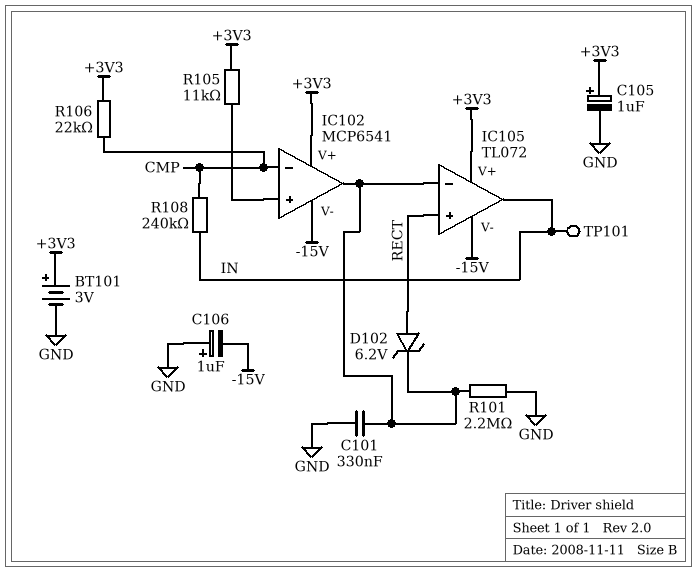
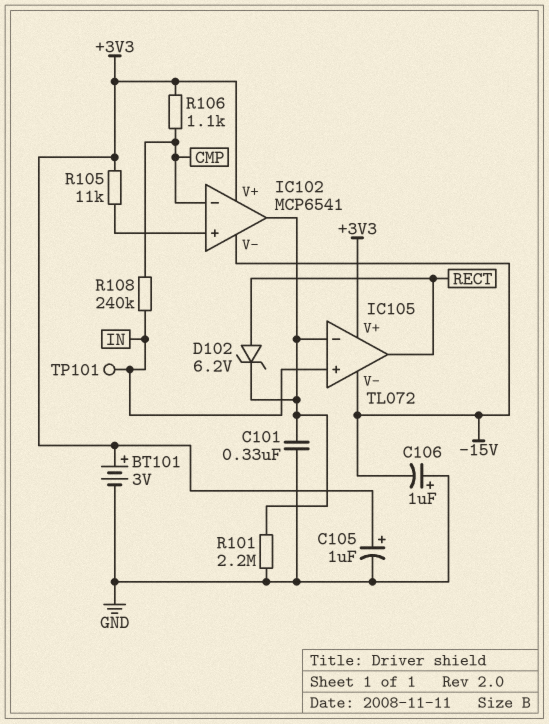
IC105 pin in+: RECT -> IN
IC105 pin out: IN -> RECT
R106: 22k (+3V3, CMP) -> 1.1k (+3V3, CMP)

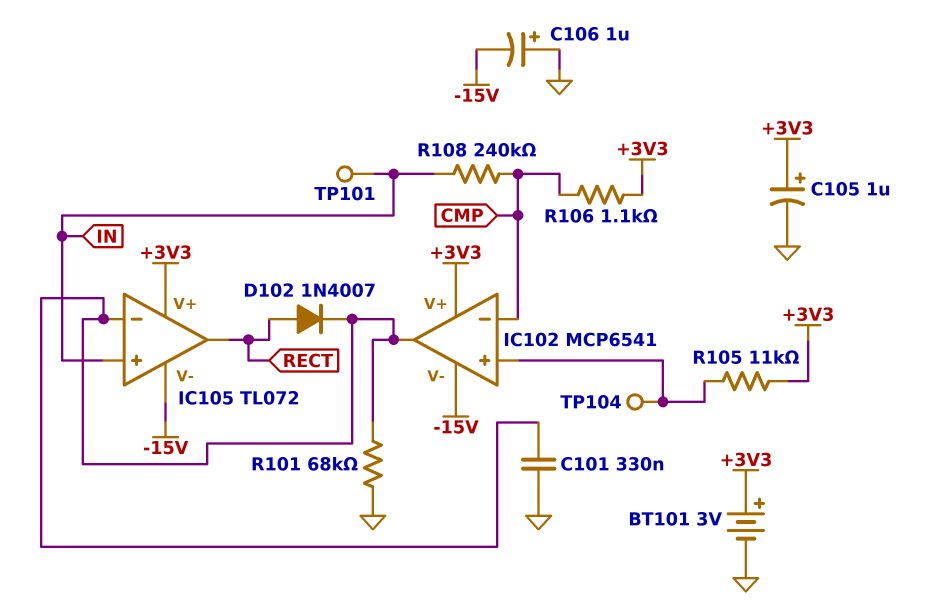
D102: zener 6.2V (A RECT, K IC102/out) -> diode 1N4007 (A RECT, K IC102/out)
R101: 2.2M (GND, IC102/out) -> 68k (GND, IC102/out)
TP104: none -> test point (IC102/in+)

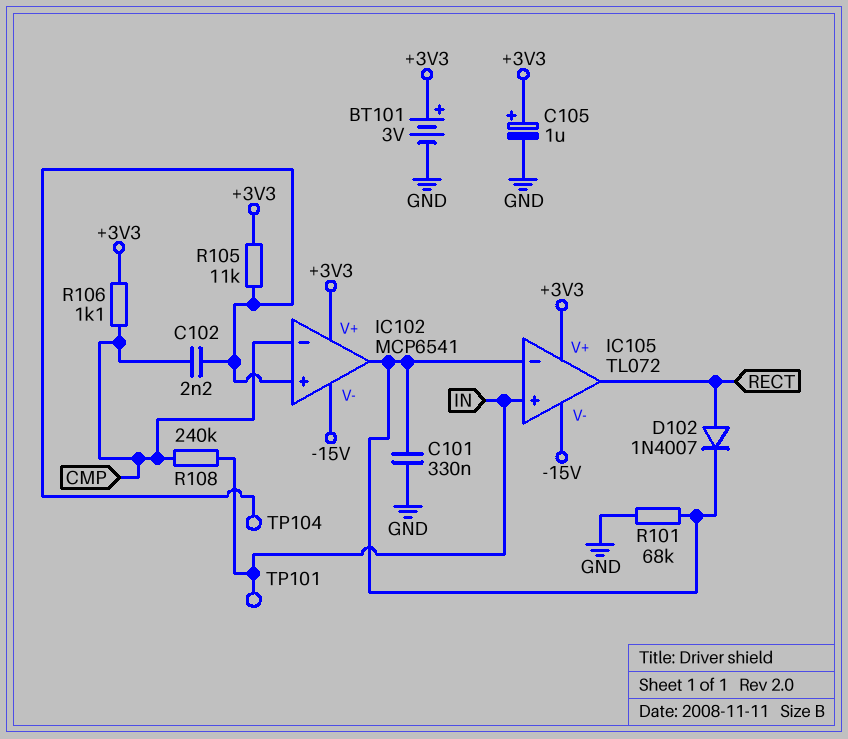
C102: none -> 2.2nF (CMP, IC102/in+)
C106: 1uF (plus GND, minus -15V) -> none

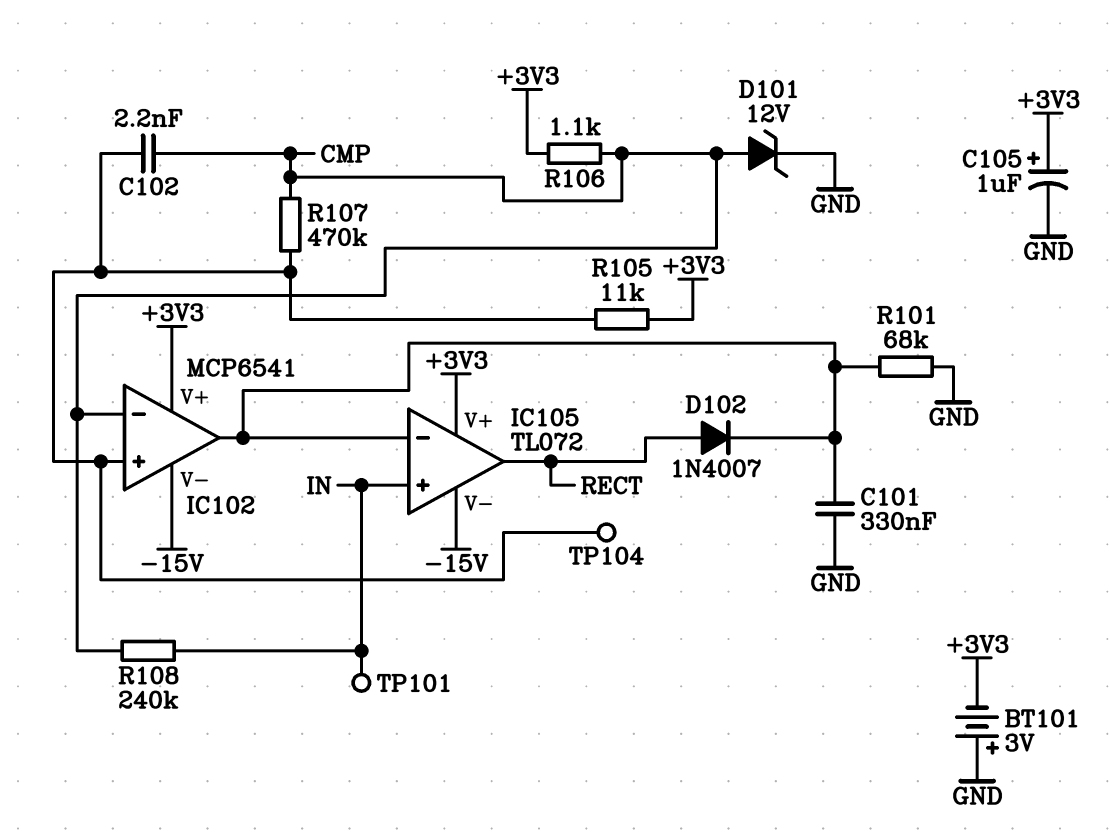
BT101: 3V (plus +3V3, minus GND) -> 3V (plus GND, minus +3V3)
D101: none -> zener 12V (A CMP, K GND)
R107: none -> 470k (CMP, IC102/in+)

